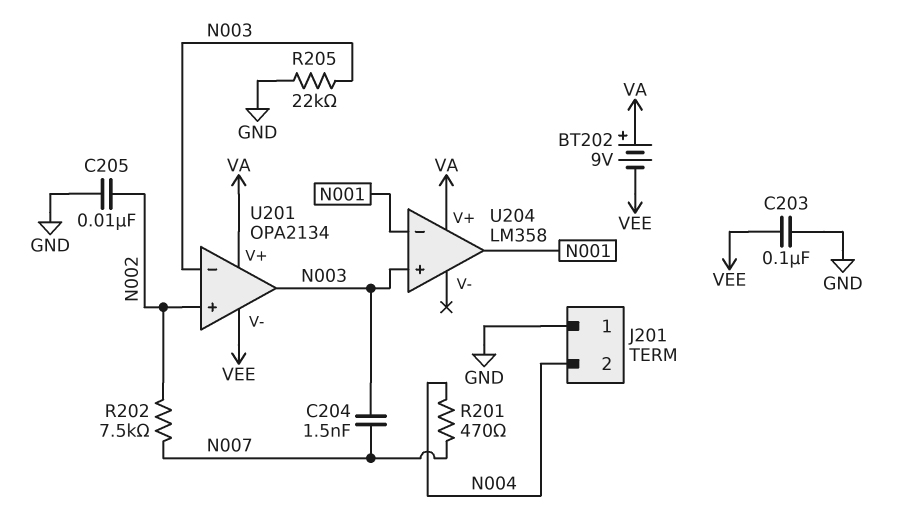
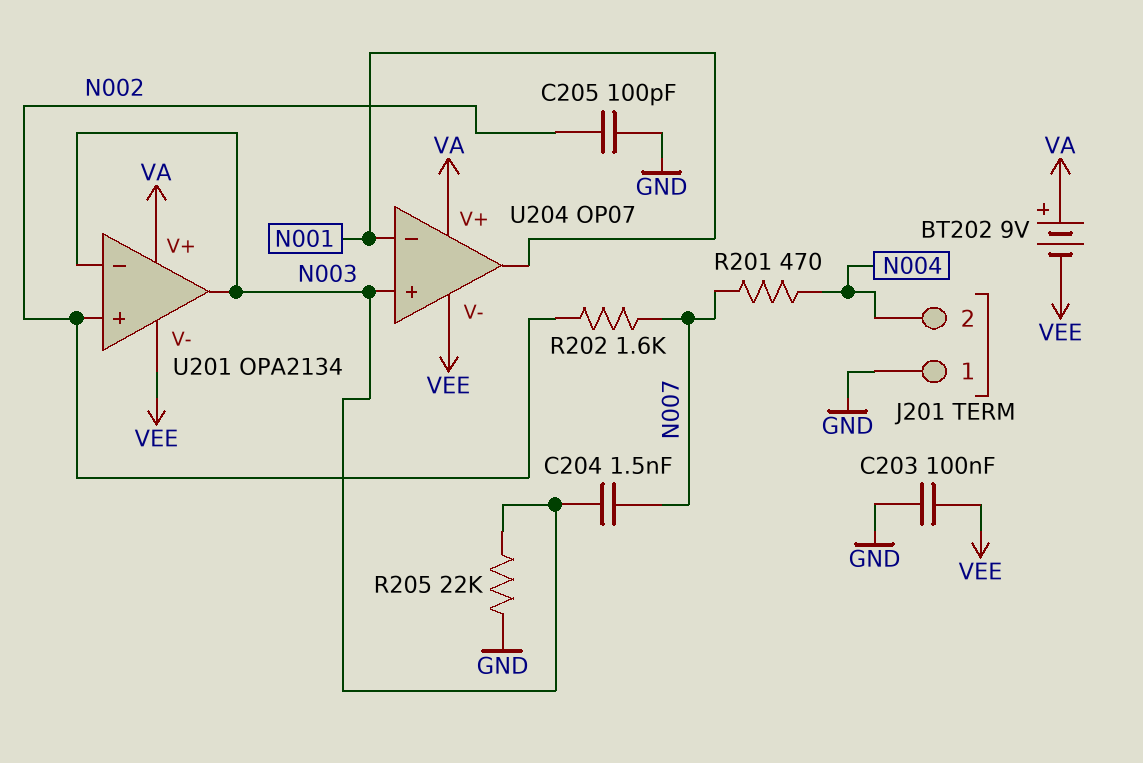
C205: 10nF (GND, N002) -> 100pF (GND, N002)
R202: 7.5k (N002, N007) -> 1.6k (N002, N007)
U204: LM358 -> OP07
U204 pin V-: none -> VEE

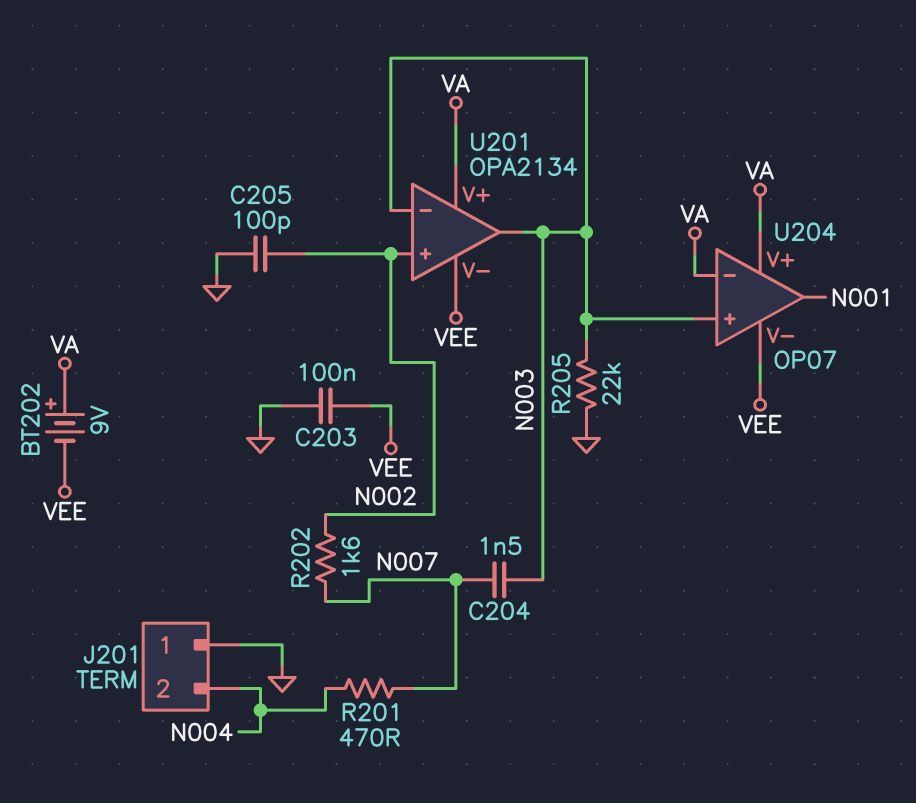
U204 pin in-: N001 -> VA

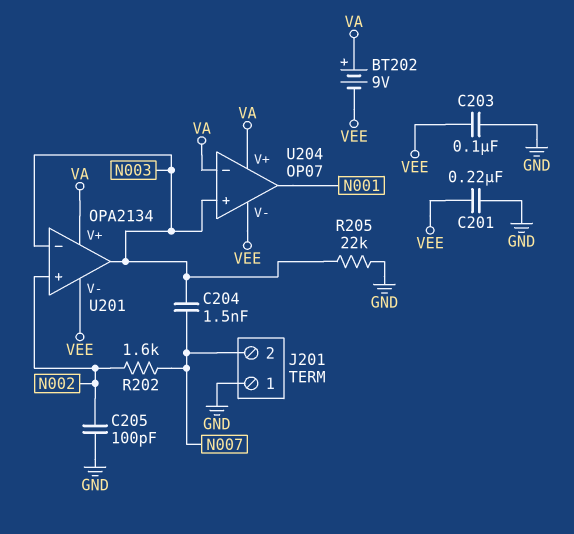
C201: none -> 220nF (GND, VEE)
J201 pin 2: N004 -> N007
R201: 470 (N004, N007) -> none

